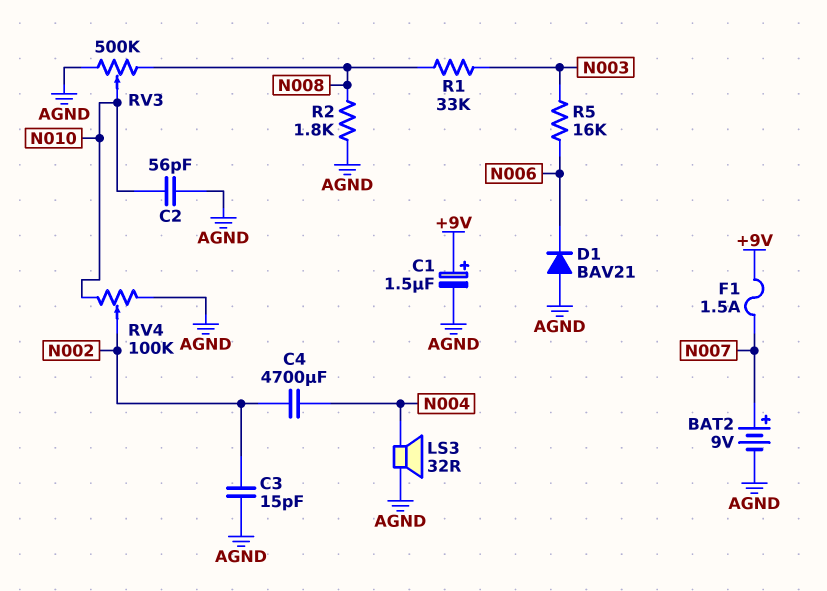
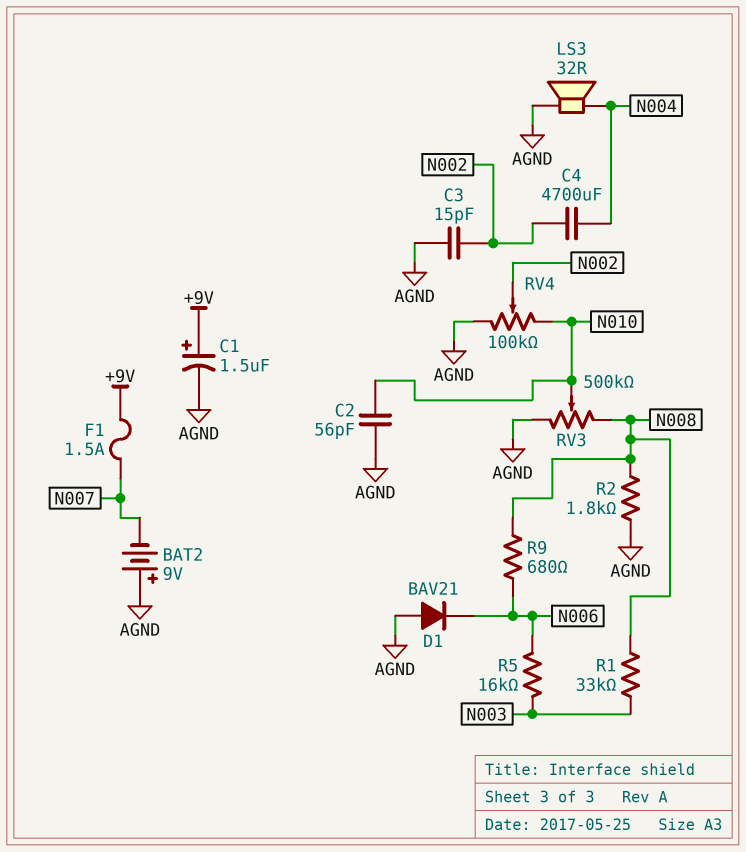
BAT2: 9V (plus N007, minus AGND) -> 9V (plus AGND, minus N007)
R9: none -> 680 (N006, N008)

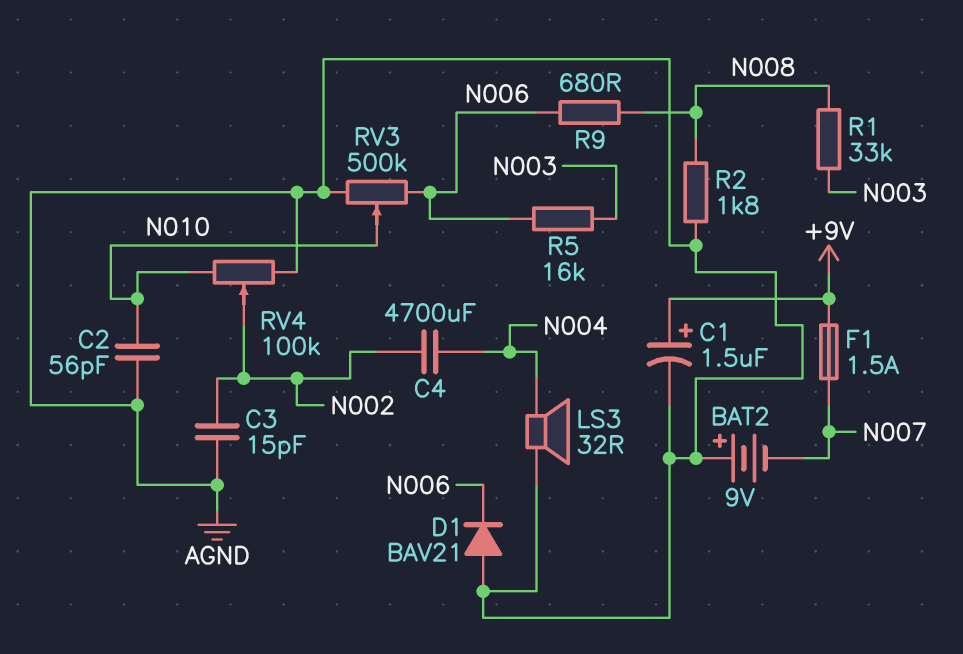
RV3: 500k (AGND, N008, wiper N010) -> 500k (AGND, N006, wiper N010)

